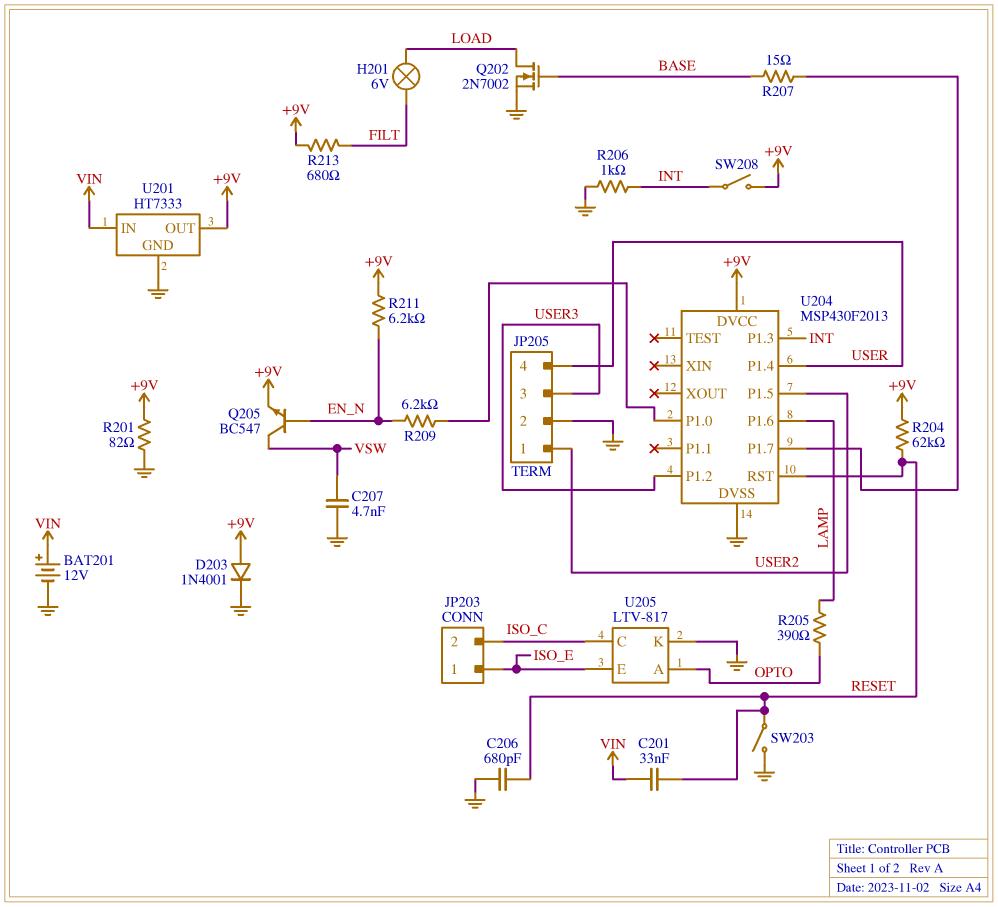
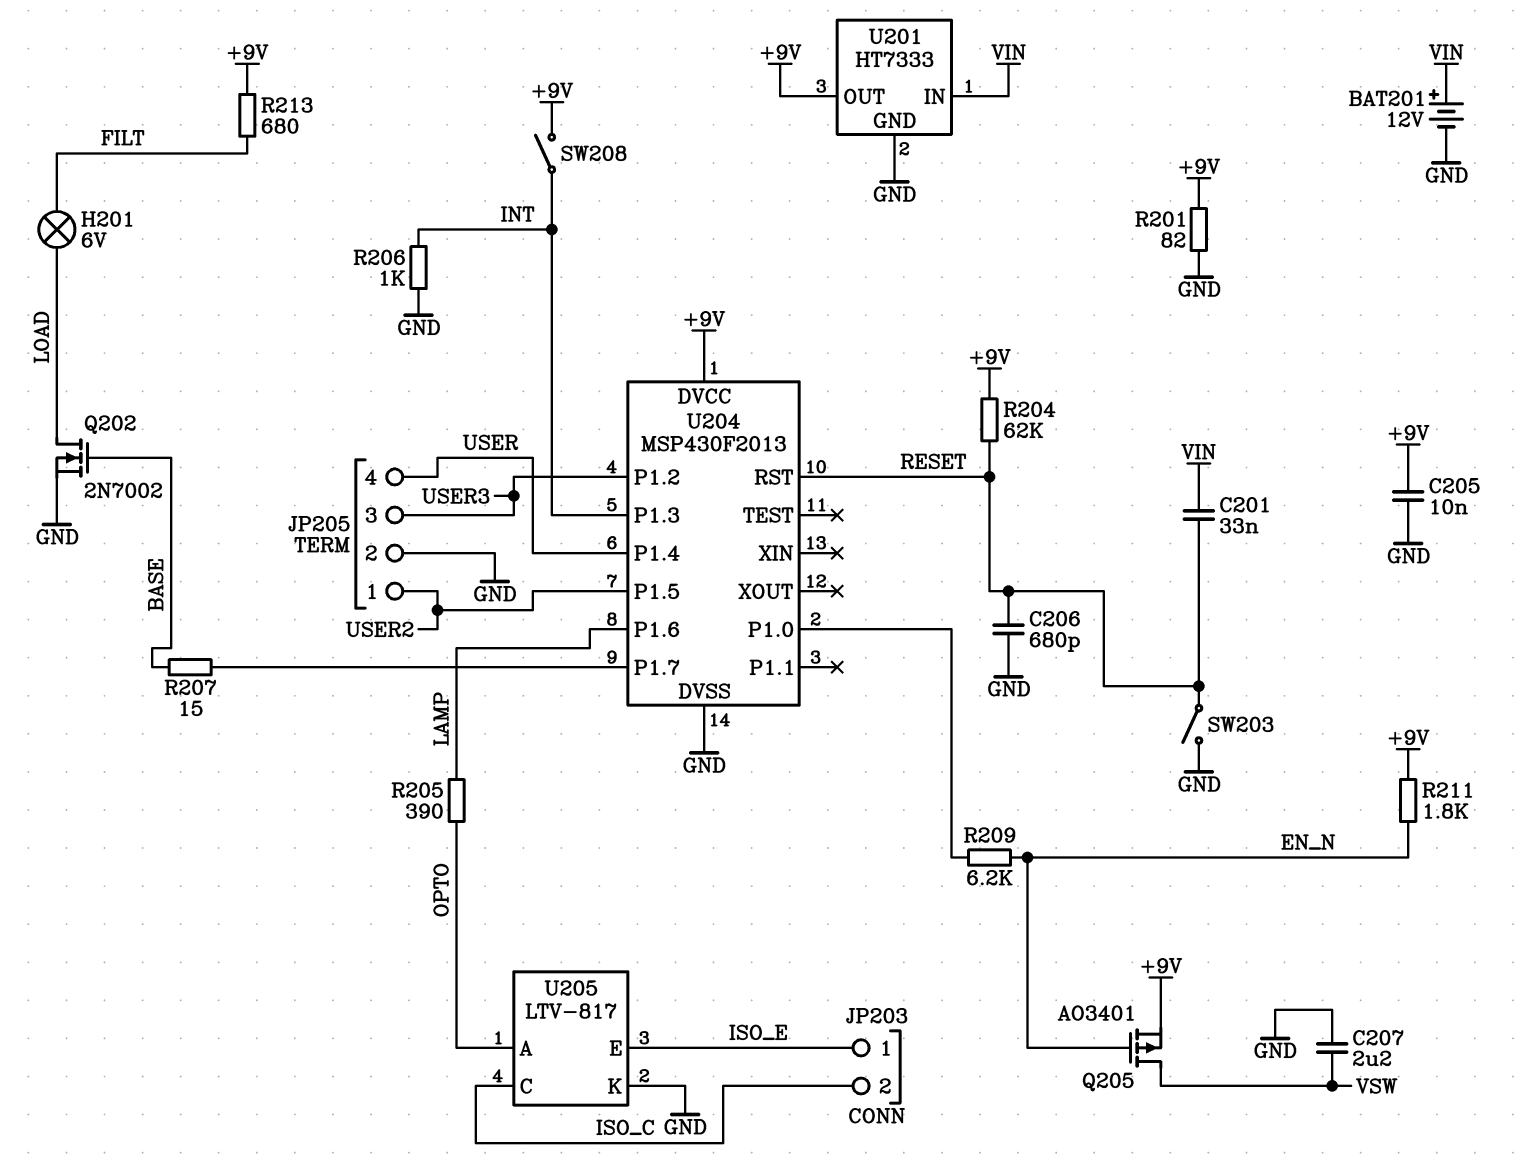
C205: none -> 10nF (+9V, GND)
C207: 4.7nF (GND, VSW) -> 2.2uF (GND, VSW)
D203: diode 1N4001 (A +9V, K GND) -> none
Q205: NPN BC547 (B EN_N, C VSW, E +9V) -> PMOS AO3401 (G EN_N, D VSW, S +9V)
R211: 6.2k (+9V, EN_N) -> 1.8k (+9V, EN_N)

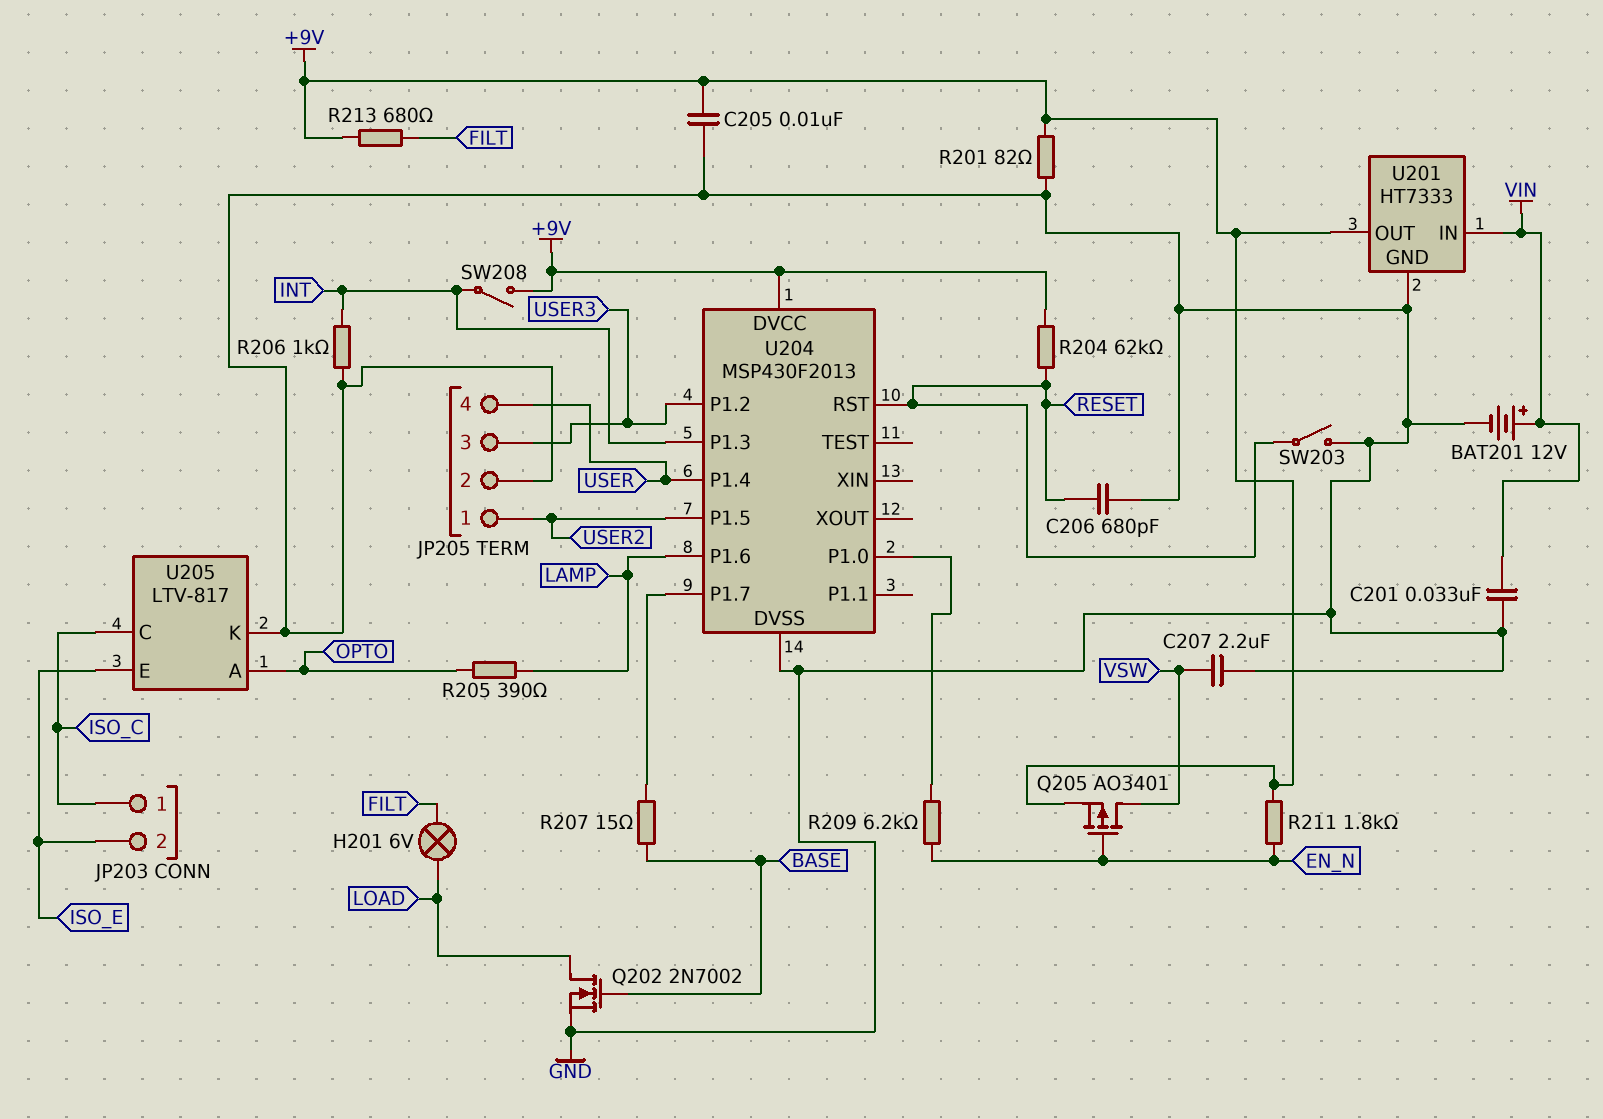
C201: 33nF (RESET, VIN) -> 33nF (GND, VIN)
JP203 pin 1: ISO_E -> ISO_C
JP203 pin 2: ISO_C -> ISO_E

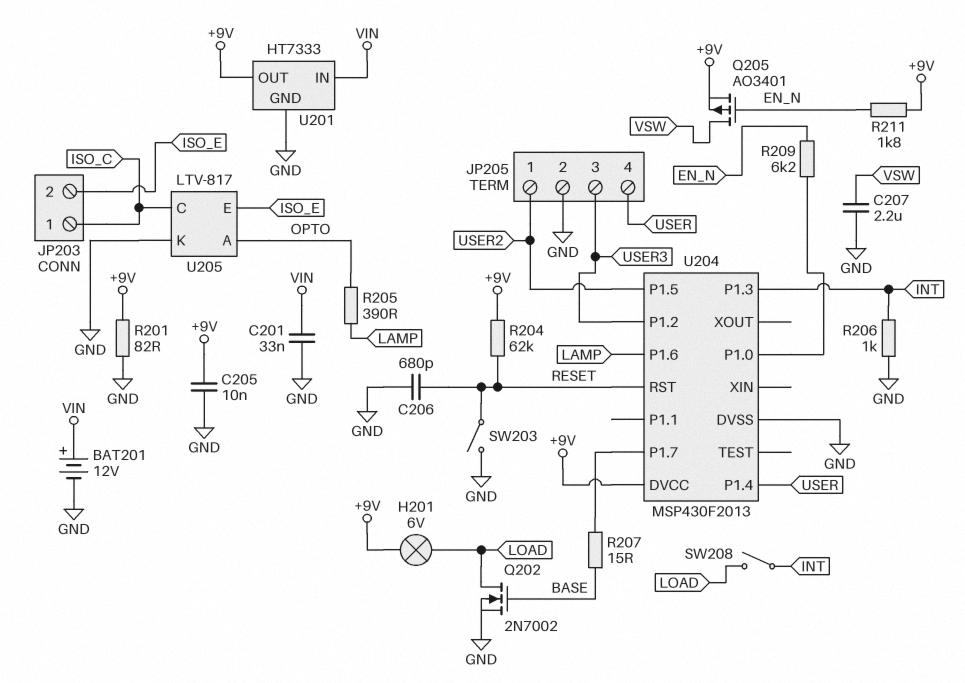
H201: lamp 6V (FILT, LOAD) -> lamp 6V (+9V, LOAD)
R213: 680 (+9V, FILT) -> none
SW208: switch (+9V, INT) -> switch (INT, LOAD)

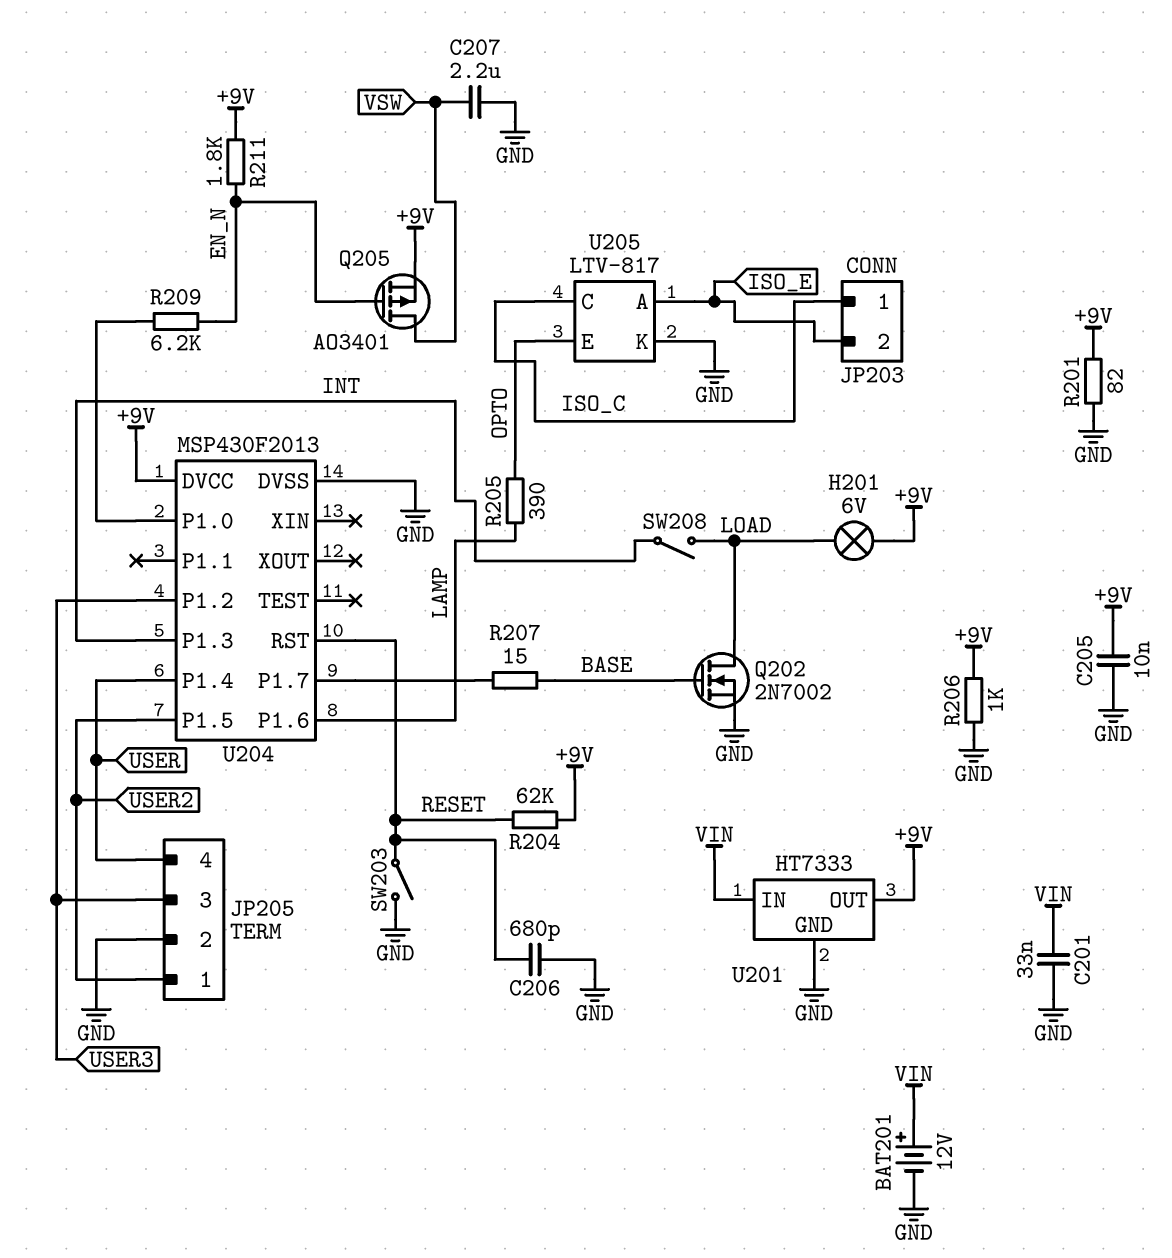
R206: 1k (GND, INT) -> 1k (+9V, GND)
U205 pin A: OPTO -> ISO_E
U205 pin E: ISO_E -> OPTO

